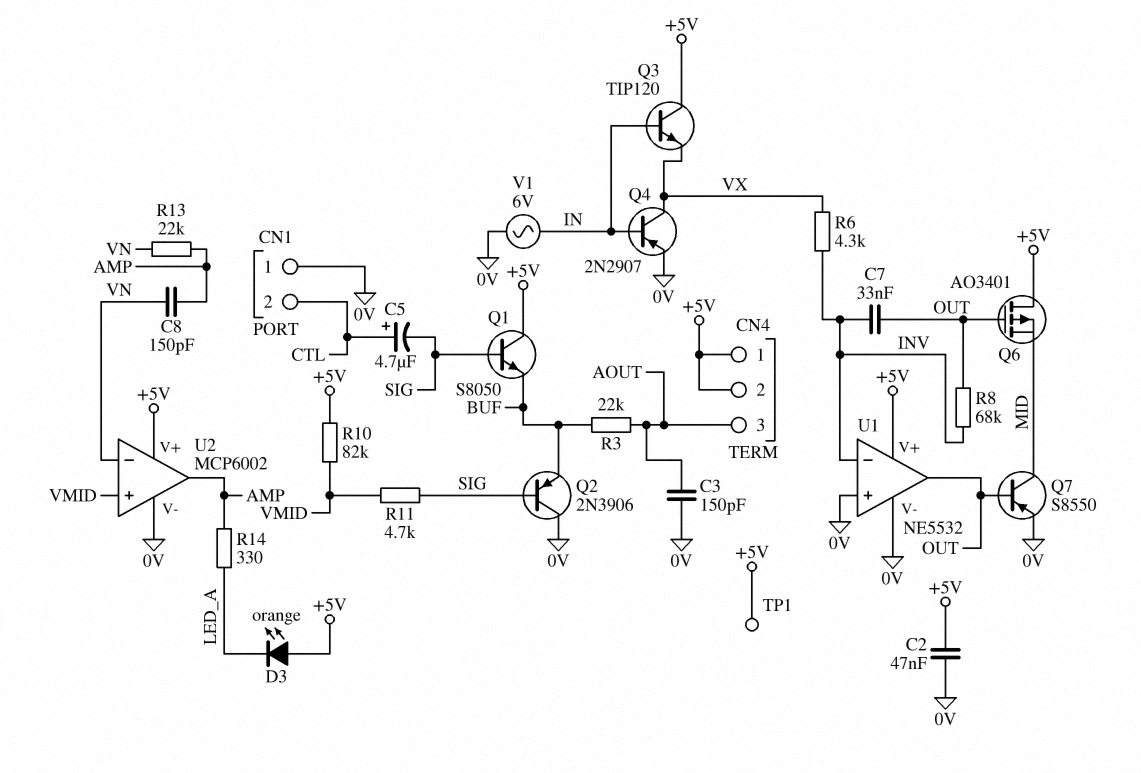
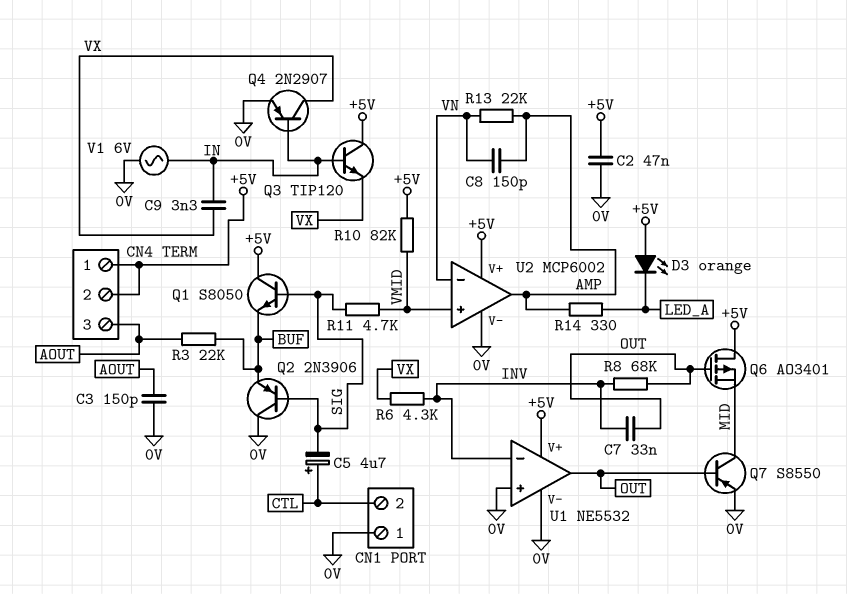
C9: none -> 3.3nF (IN, VX)
TP1: test point (+5V) -> none

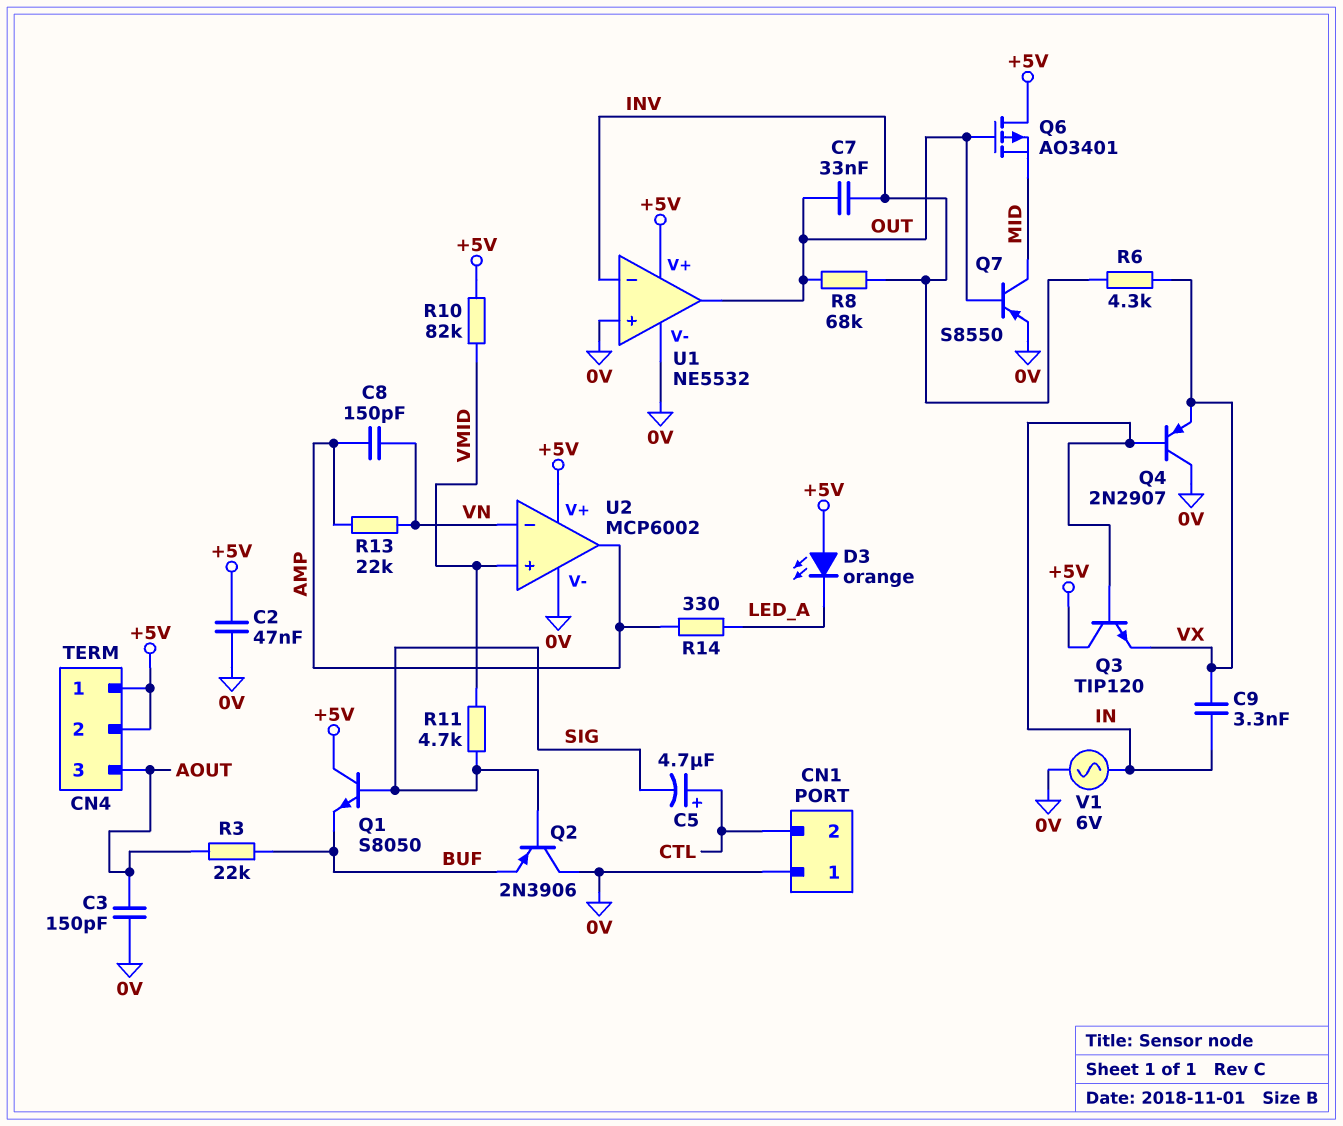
Q4: PNP 2N2907 (B IN, C VX, E 0V) -> PNP 2N2907 (B IN, C 0V, E VX)

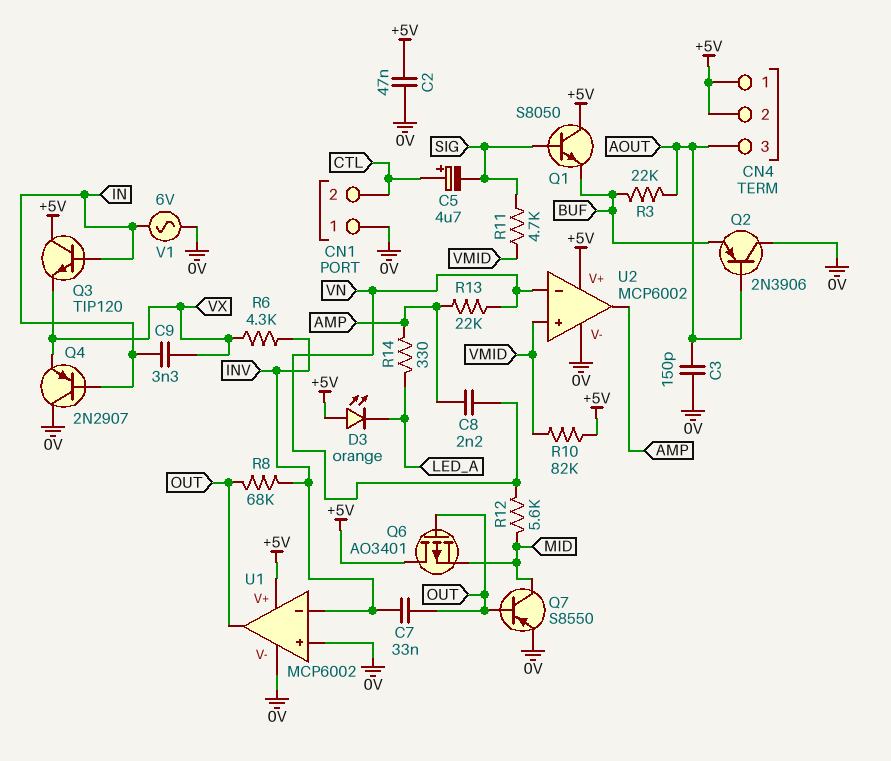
C8: 150pF (AMP, VN) -> 2.2nF (AMP, VN)
Q2: PNP 2N3906 (B SIG, C 0V, E BUF) -> PNP 2N3906 (B AOUT, C 0V, E BUF)
R12: none -> 5.6k (MID, VN)
U1: NE5532 -> MCP6002

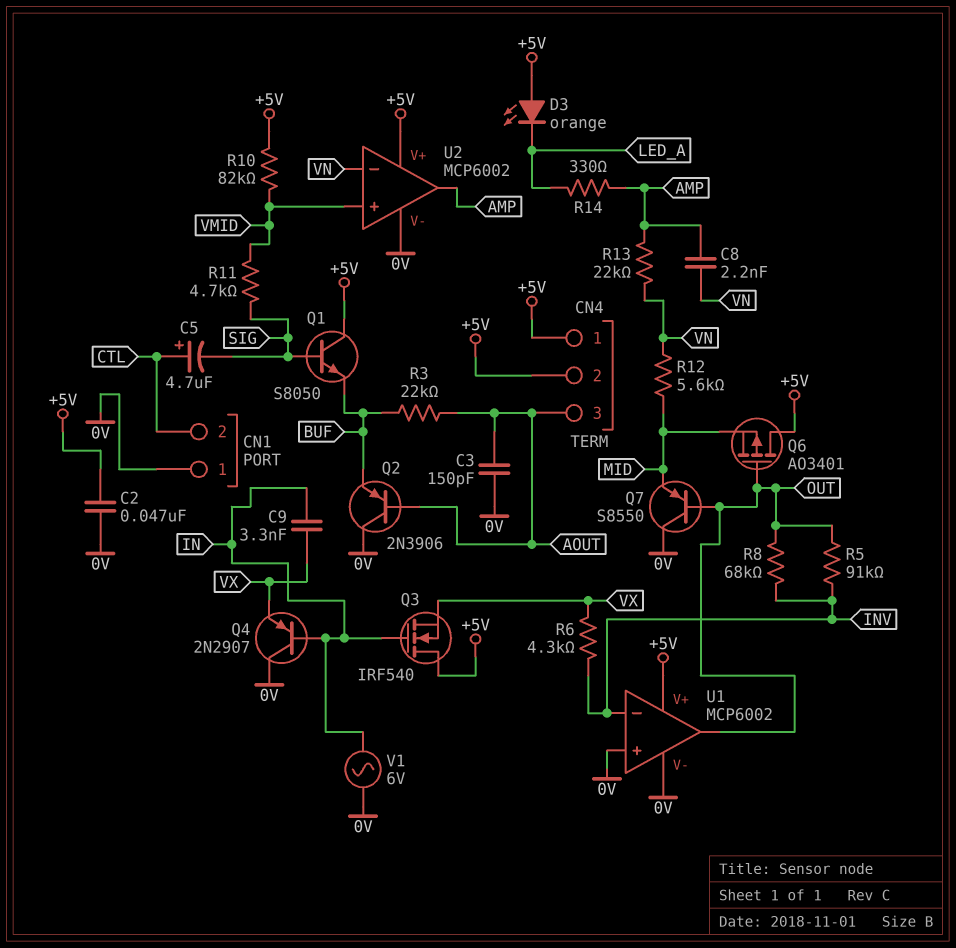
C7: 33nF (INV, OUT) -> none
Q3: NPN TIP120 (B IN, C +5V, E VX) -> NMOS IRF540 (G IN, D +5V, S VX)
Q7: PNP S8550 (B OUT, C MID, E 0V) -> PNP S8550 (B OUT, C 0V, E MID)
R5: none -> 91k (INV, OUT)

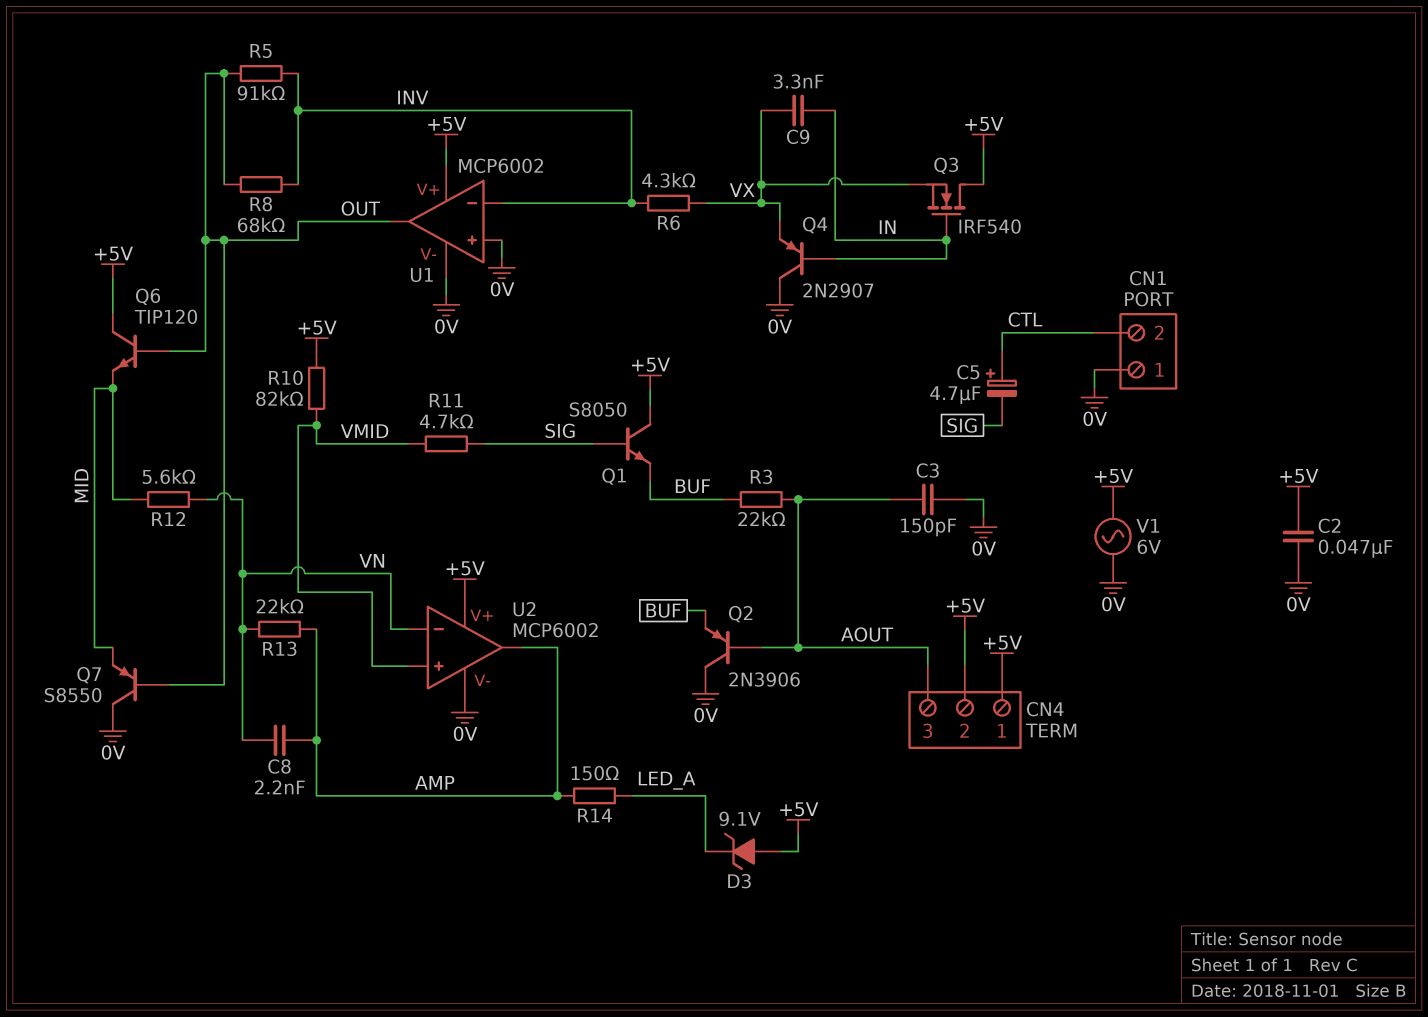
D3: LED orange (A +5V, K LED_A) -> zener 9.1V (A +5V, K LED_A)
Q6: PMOS AO3401 (G OUT, D +5V, S MID) -> NPN TIP120 (B OUT, C +5V, E MID)
R14: 330 (AMP, LED_A) -> 150 (AMP, LED_A)
V1: AC 6V (0V, IN) -> AC 6V (+5V, 0V)

